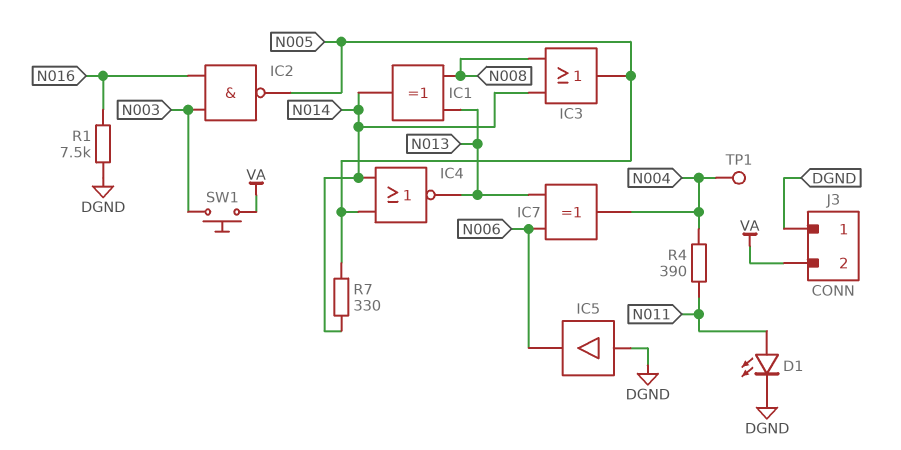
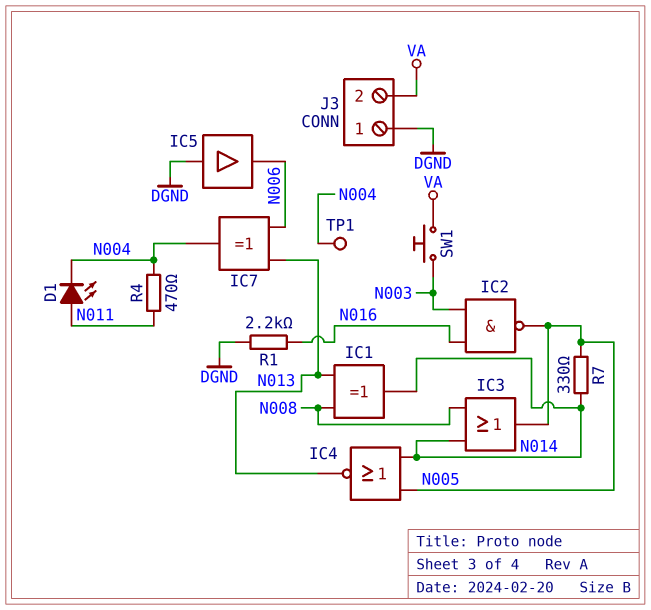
D1: LED (A N011, K DGND) -> LED (A N011, K N004)
R1: 7.5k (DGND, N016) -> 2.2k (DGND, N016)
R4: 390 (N004, N011) -> 470 (N004, N011)

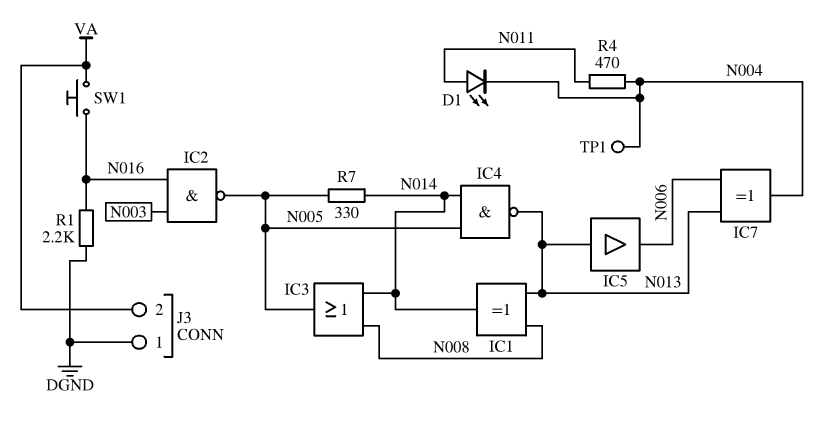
IC4: NOR (in N005, in N014, out N013) -> NAND (in N005, in N014, out N013)
IC5: buffer (in DGND, out N006) -> buffer (in N013, out N006)
SW1: button (N003, VA) -> button (N016, VA)

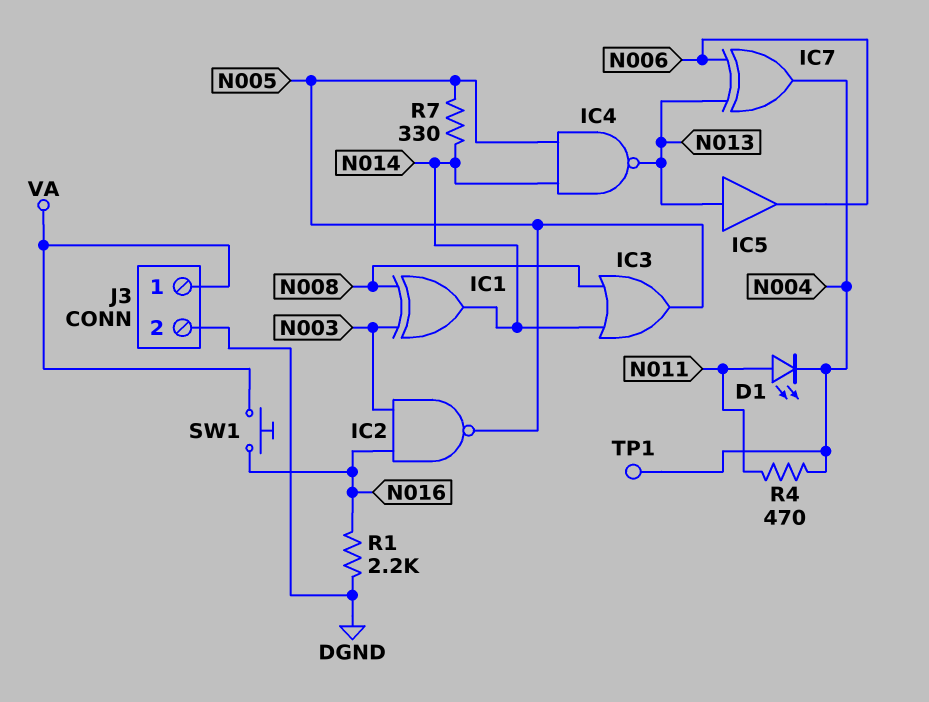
IC1: XOR (in N008, in N013, out N014) -> XOR (in N003, in N008, out N014)
J3 pin 1: DGND -> VA
J3 pin 2: VA -> DGND

